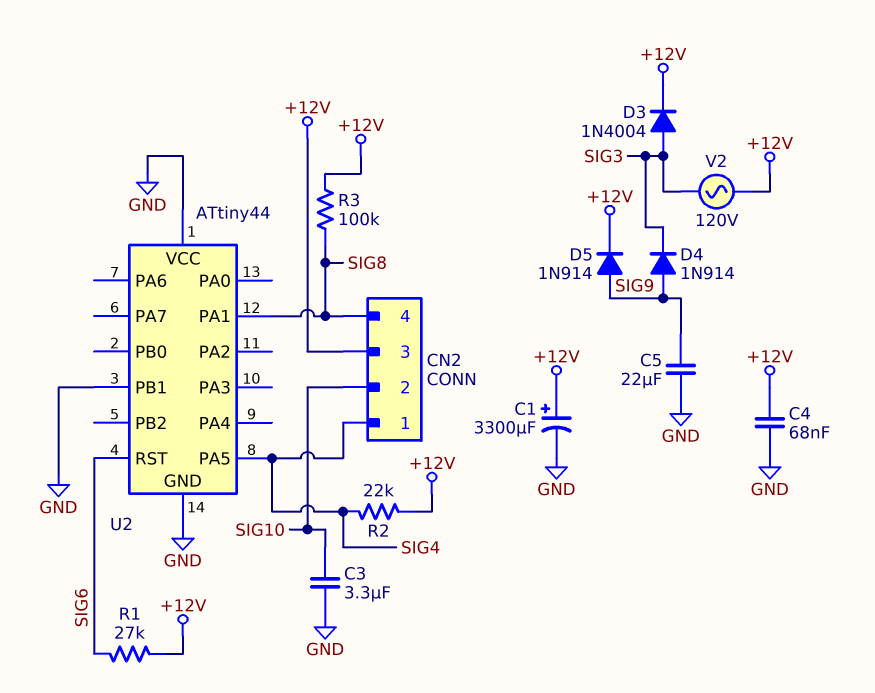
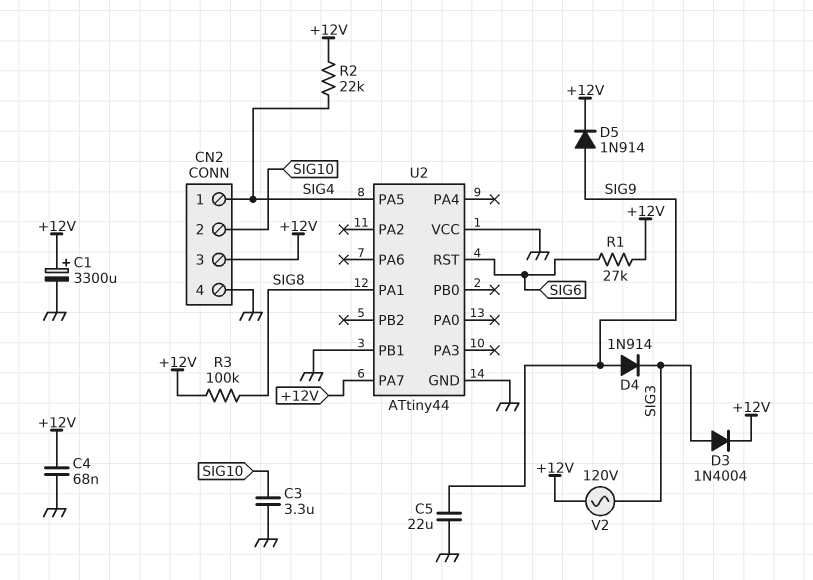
CN2 pin 4: SIG8 -> GND
U2 pin PA7: none -> +12V

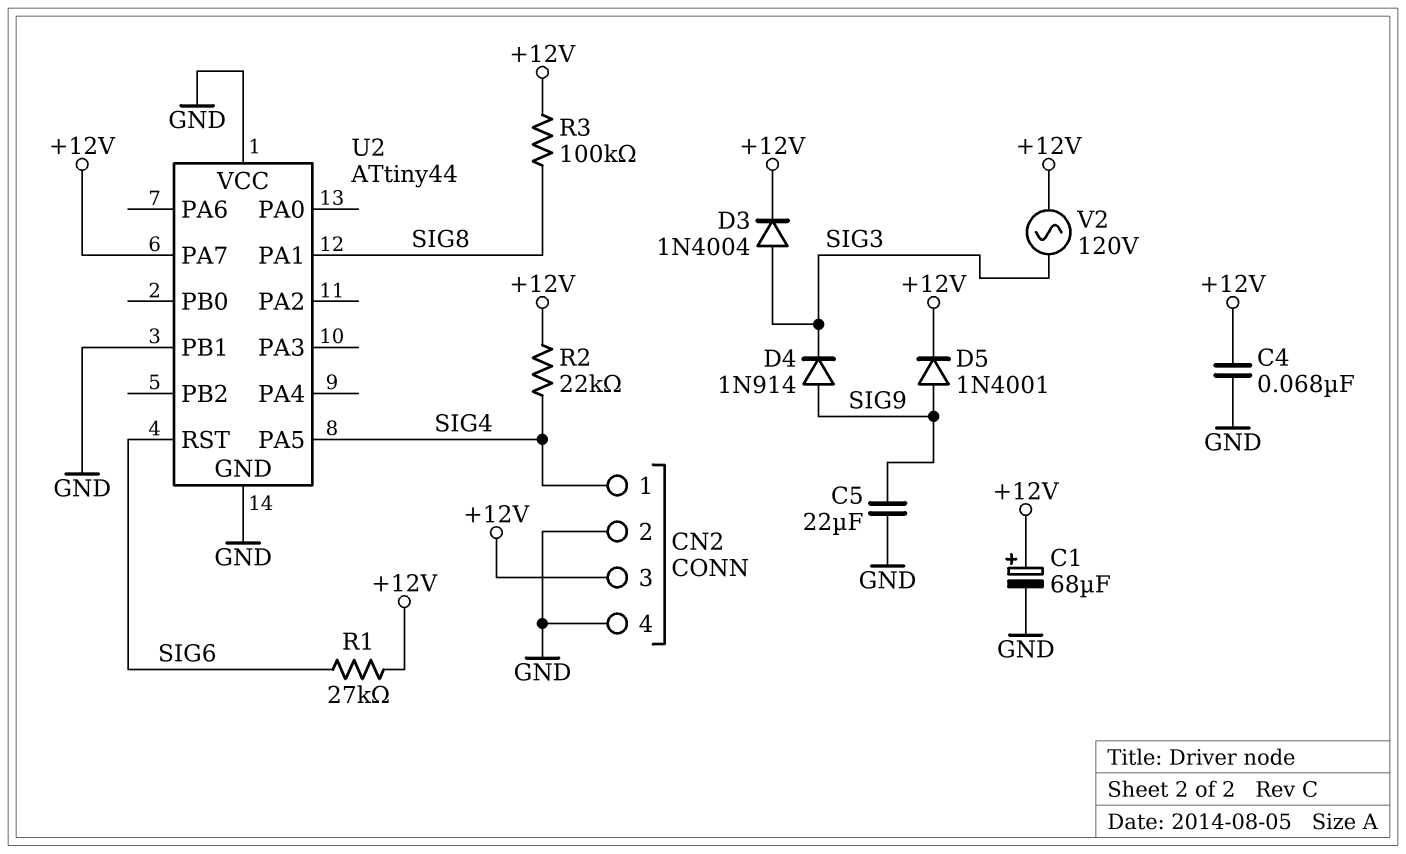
C1: 3300uF (plus +12V, minus GND) -> 68uF (plus +12V, minus GND)
C3: 3.3uF (GND, SIG10) -> none
CN2 pin 2: SIG10 -> GND
D5: diode 1N914 (A SIG9, K +12V) -> diode 1N4001 (A SIG9, K +12V)

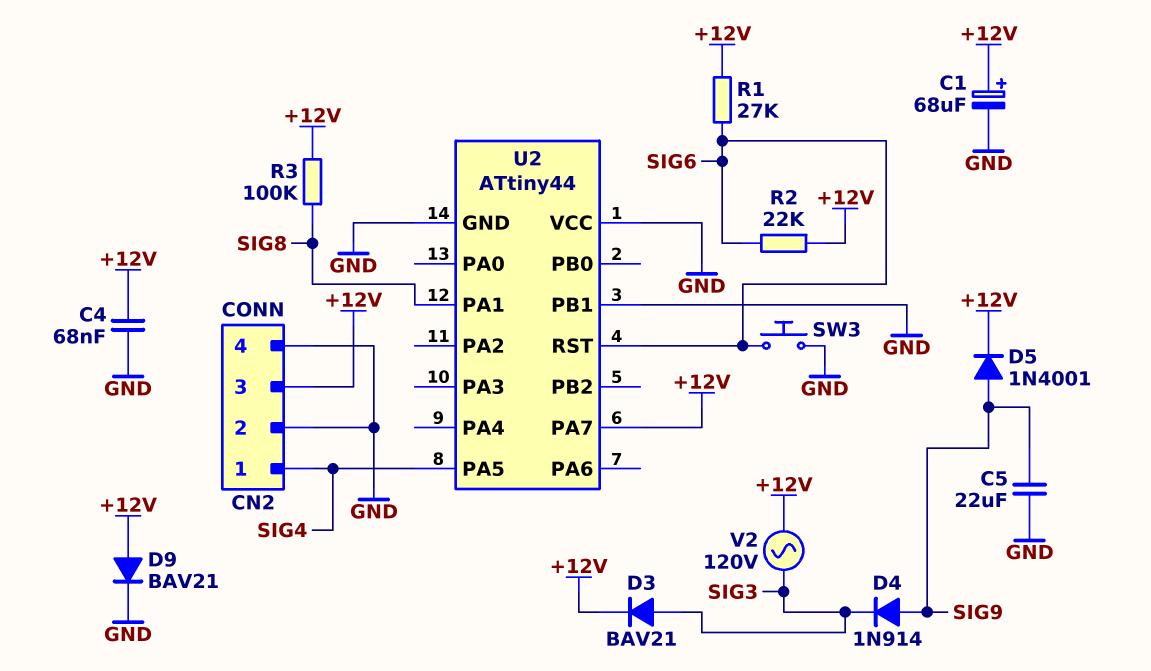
D3: diode 1N4004 (A SIG3, K +12V) -> diode BAV21 (A SIG3, K +12V)
D9: none -> diode BAV21 (A +12V, K GND)
R2: 22k (+12V, SIG4) -> 22k (+12V, SIG6)
SW3: none -> button (GND, SIG6)

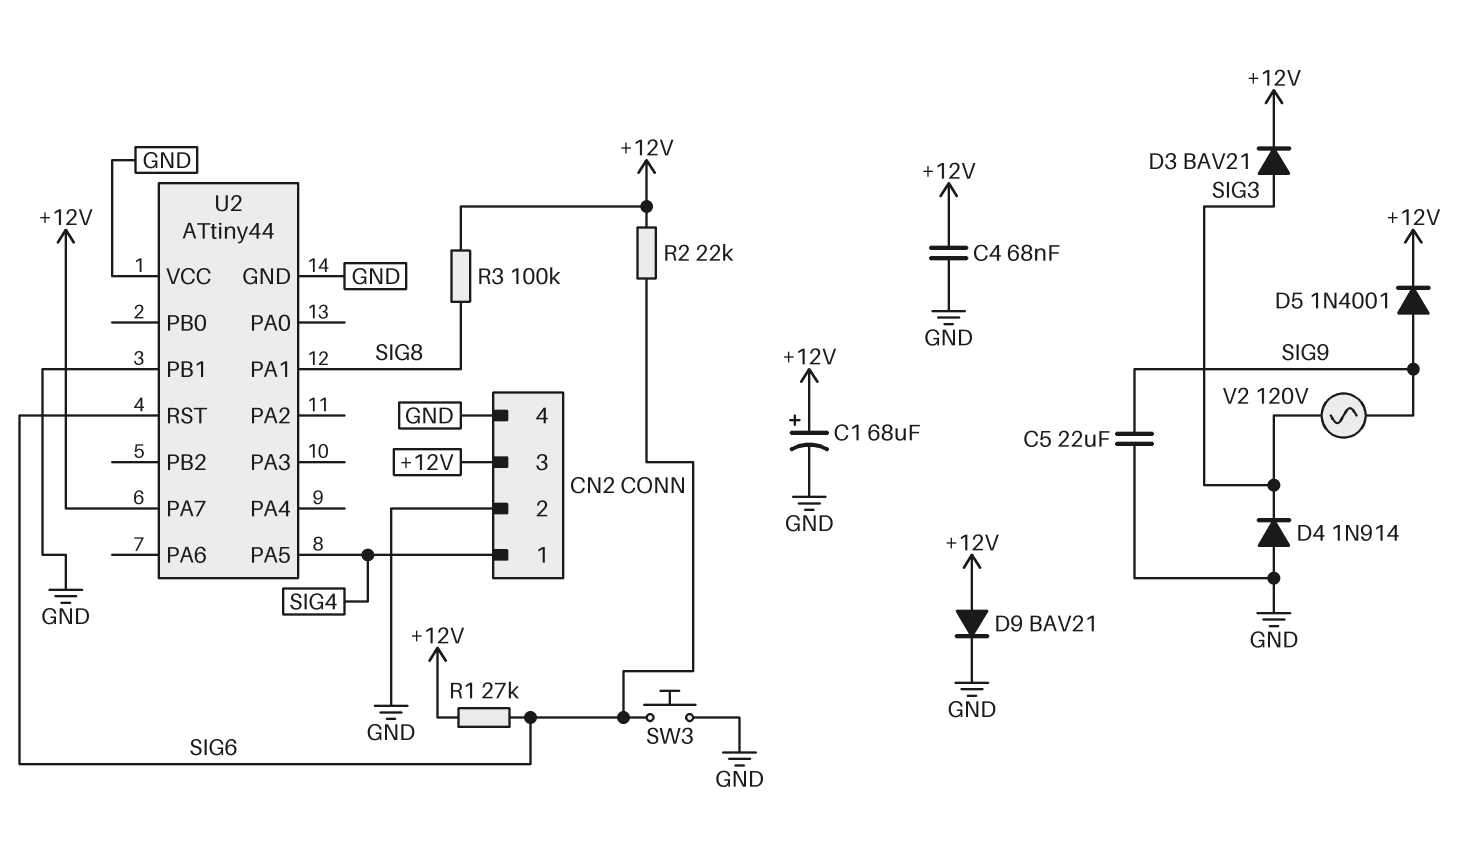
D4: diode 1N914 (A SIG9, K SIG3) -> diode 1N914 (A GND, K SIG3)
V2: AC 120V (+12V, SIG3) -> AC 120V (SIG3, SIG9)

